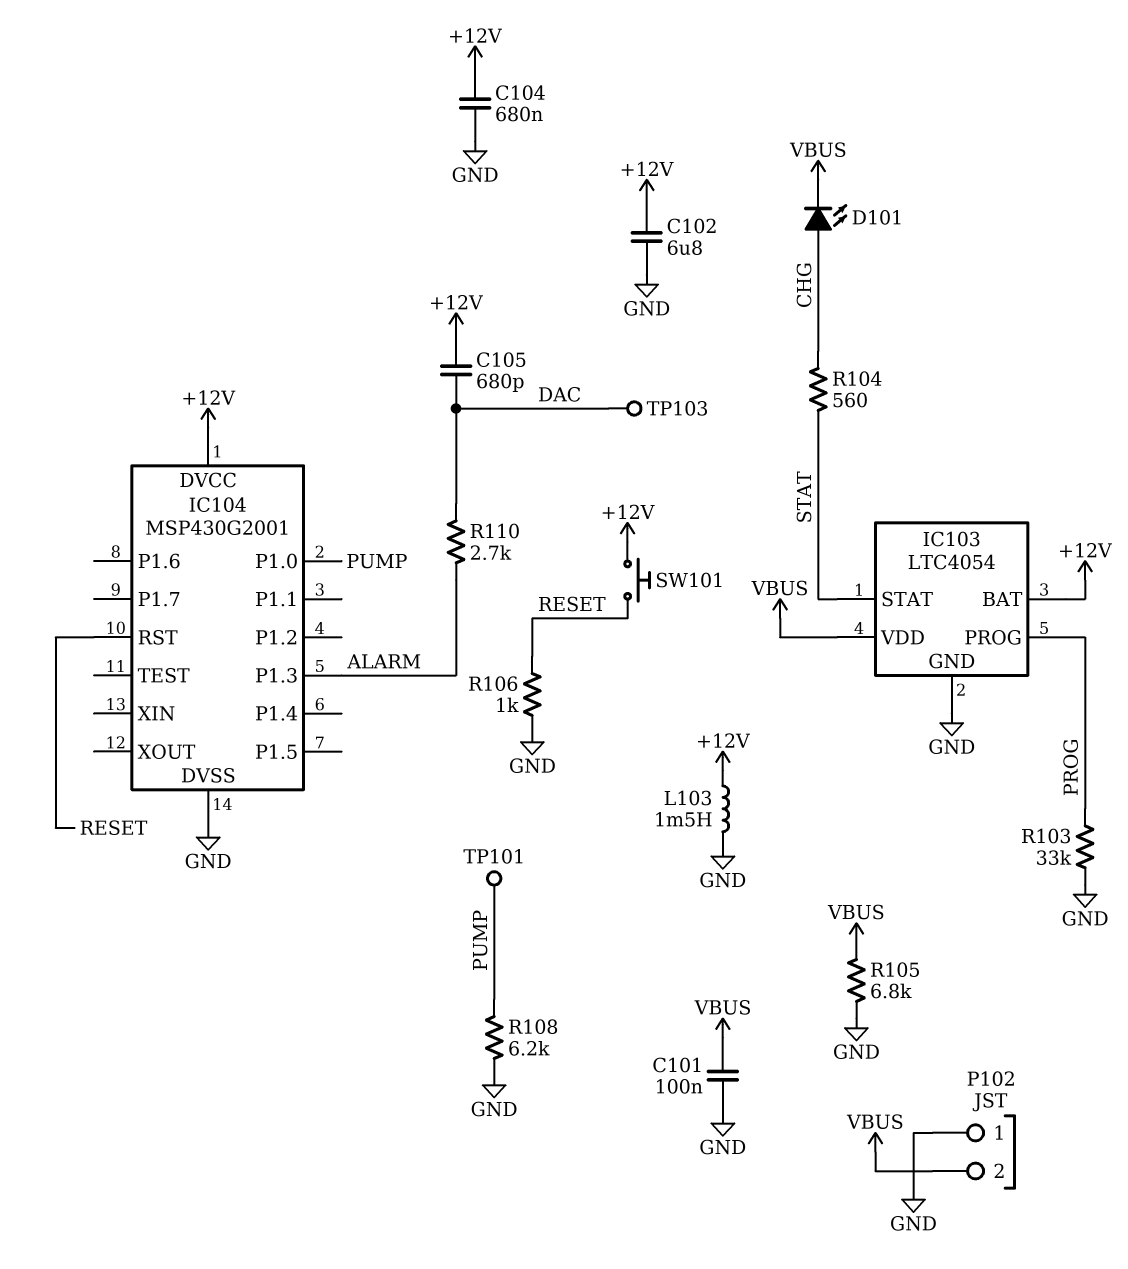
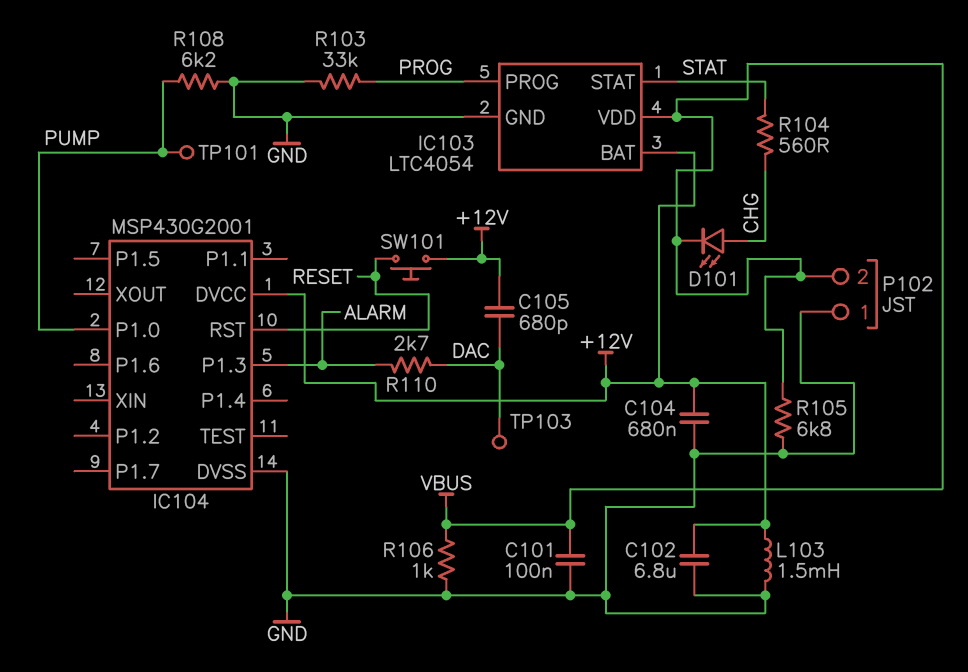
R106: 1k (GND, RESET) -> 1k (GND, VBUS)

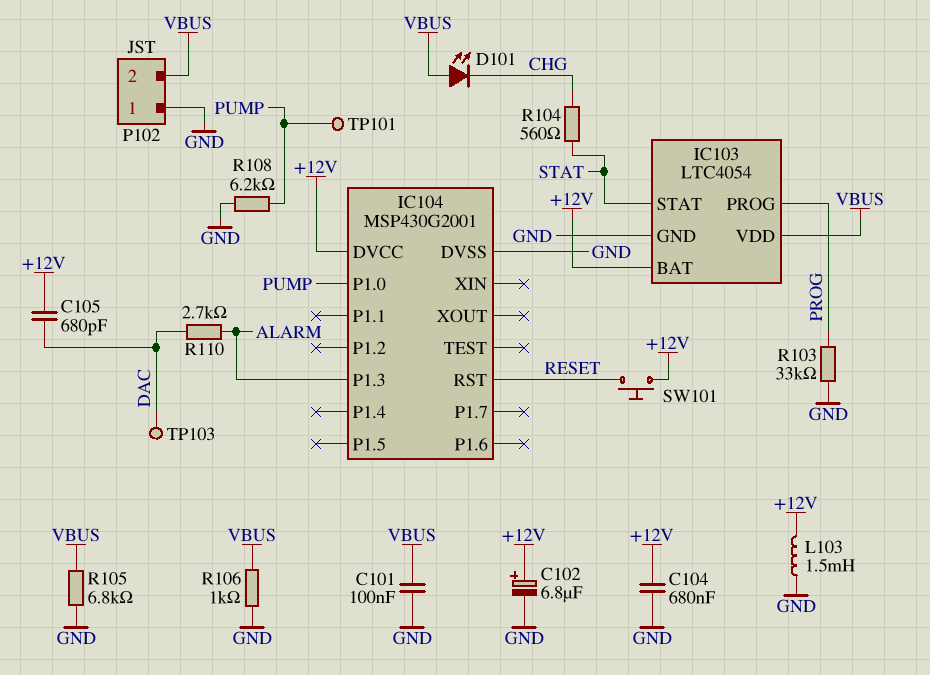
C102: 6.8uF (+12V, GND) -> 6.8uF (plus +12V, minus GND)
D101: LED (A CHG, K VBUS) -> LED (A VBUS, K CHG)

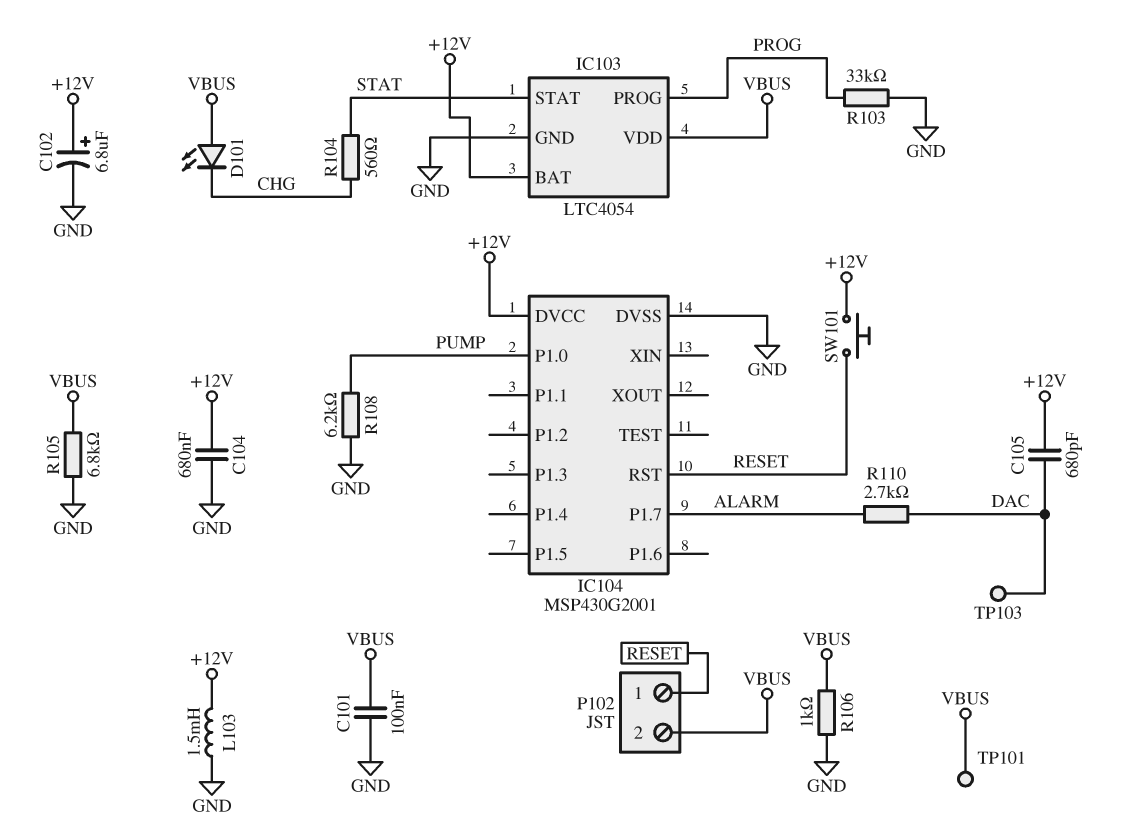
IC104 pin P1.3: ALARM -> none
IC104 pin P1.7: none -> ALARM
P102 pin 1: GND -> RESET
TP101: test point (PUMP) -> test point (VBUS)

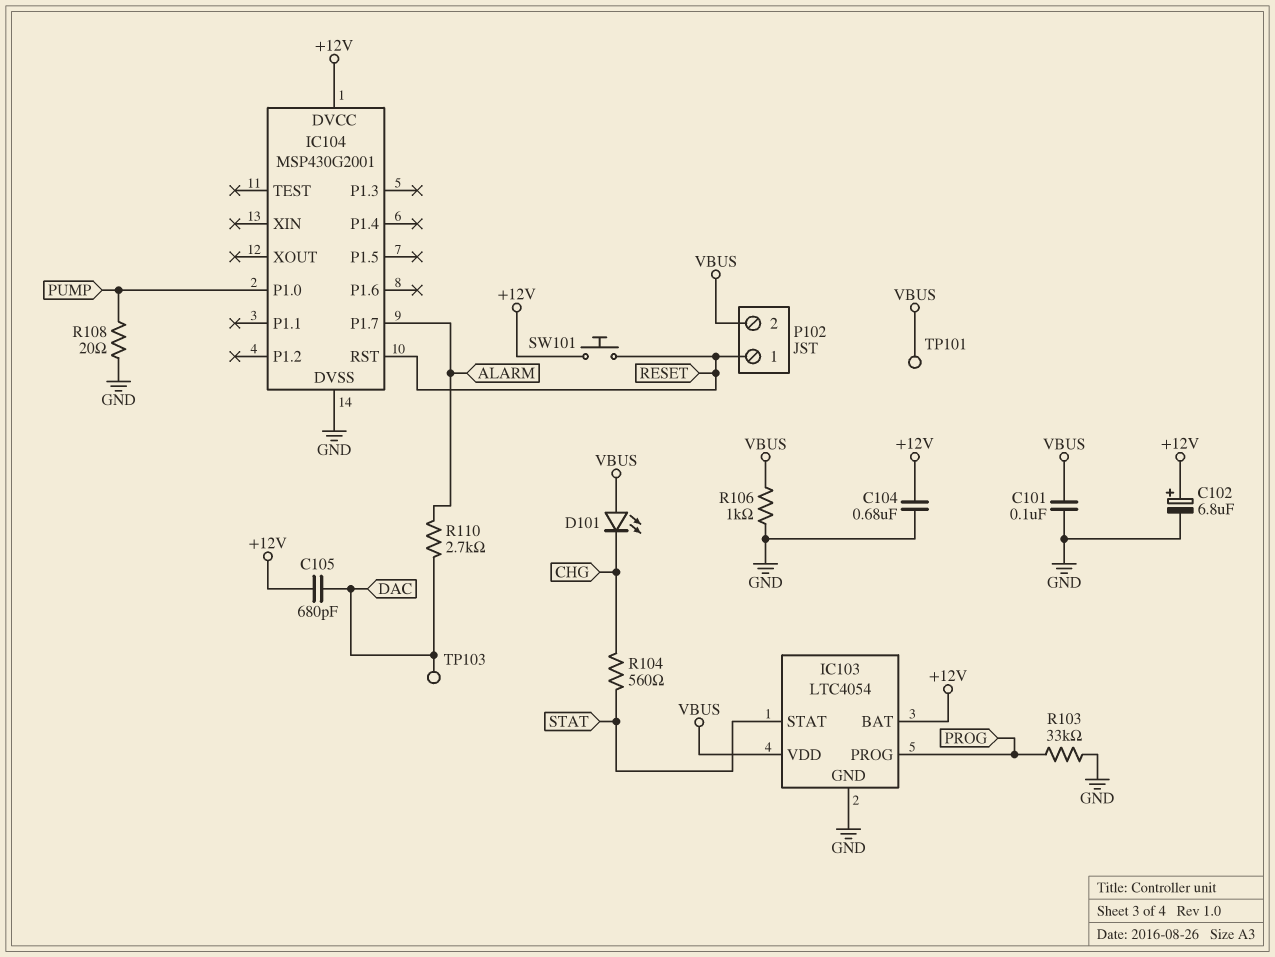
L103: 1.5mH (+12V, GND) -> none
R105: 6.8k (GND, VBUS) -> none
R108: 6.2k (GND, PUMP) -> 20 (GND, PUMP)

